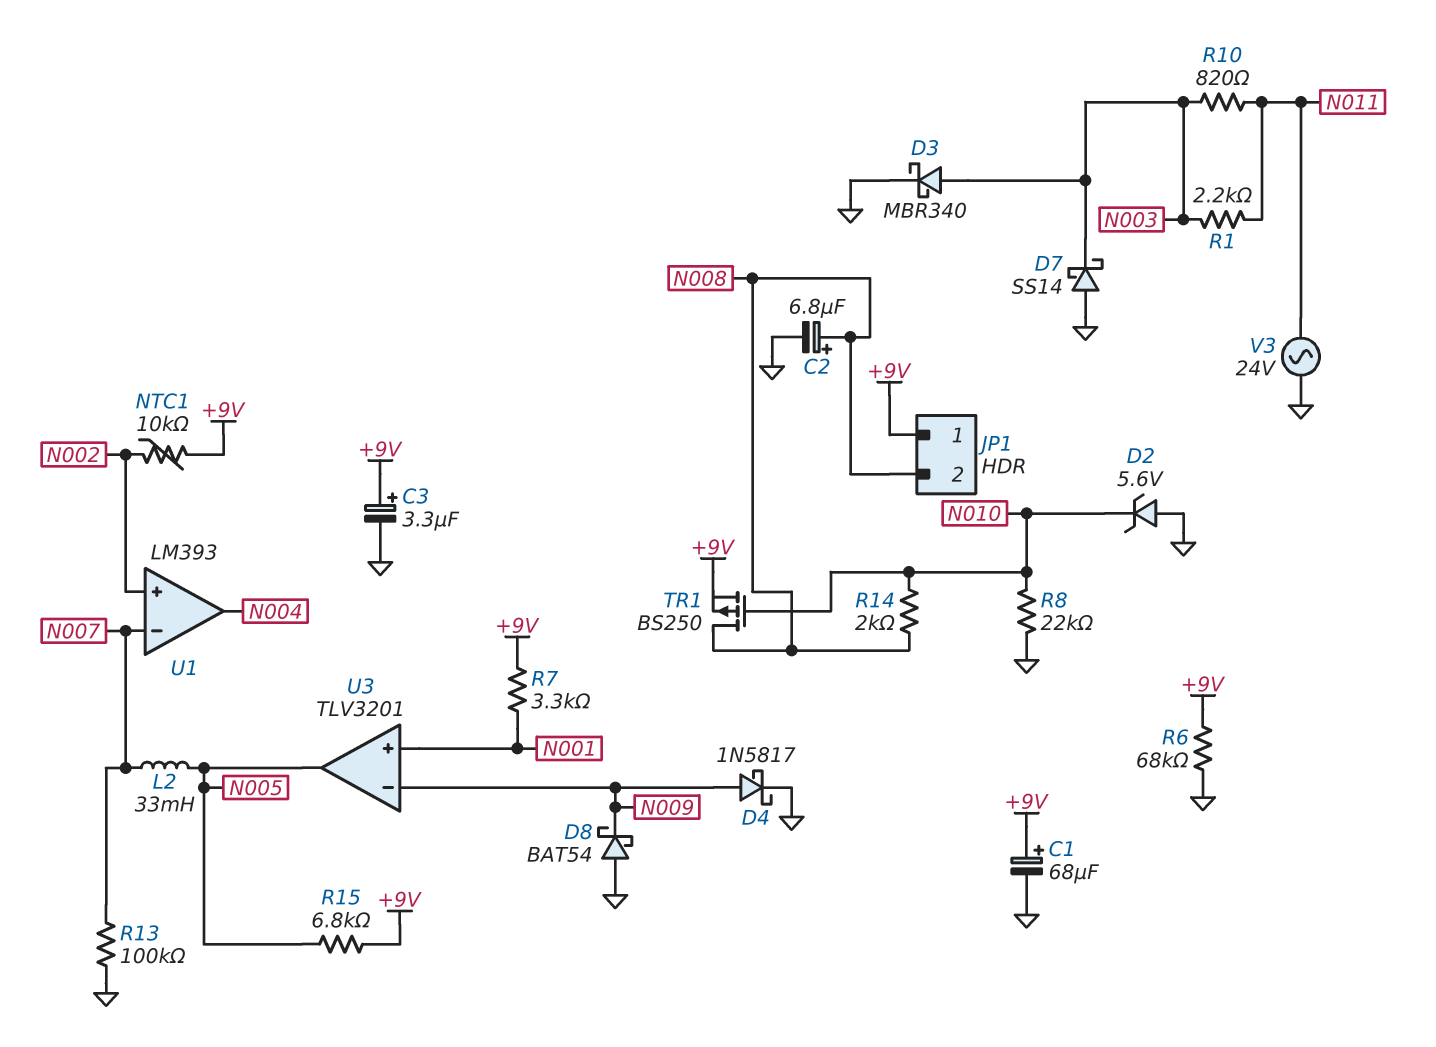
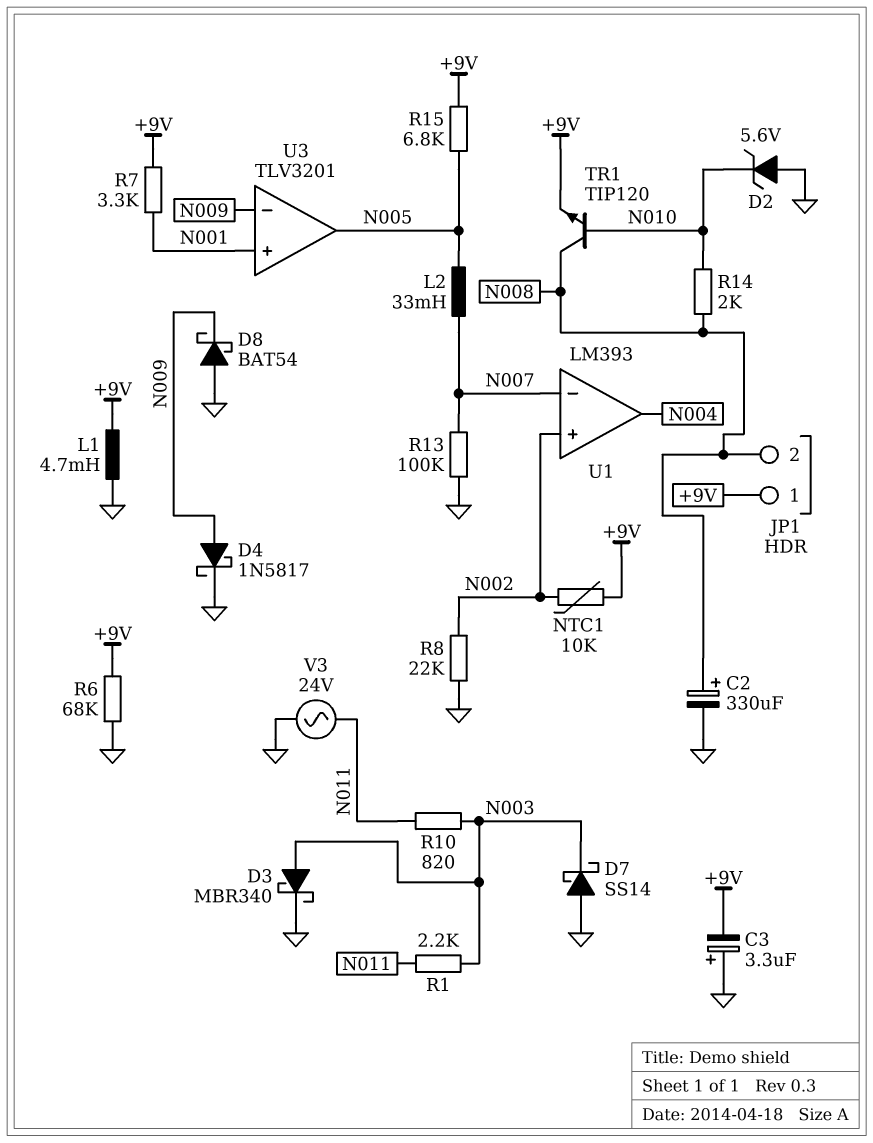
C1: 68uF (plus +9V, minus GND) -> none
C2: 6.8uF (plus N008, minus GND) -> 330uF (plus N008, minus GND)
C3: 3.3uF (plus +9V, minus GND) -> 3.3uF (plus GND, minus +9V)
L1: none -> 4.7mH (+9V, GND)
R8: 22k (GND, N010) -> 22k (GND, N002)
TR1: PMOS BS250 (G N010, D N008, S +9V) -> NPN TIP120 (B N010, C N008, E +9V)

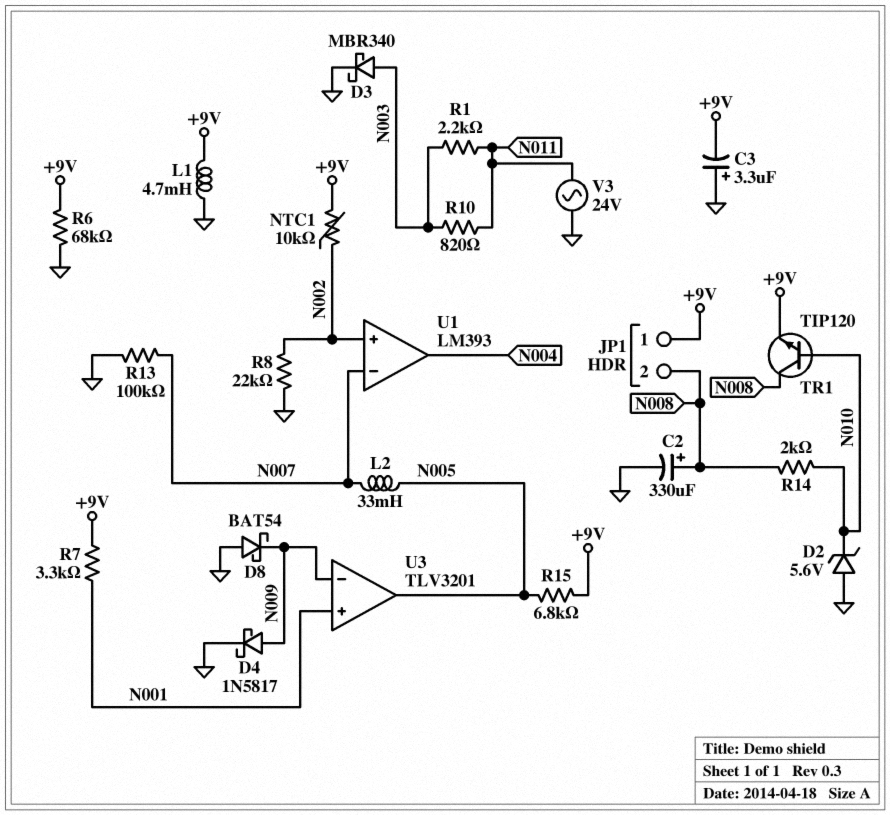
D7: schottky SS14 (A GND, K N003) -> none

